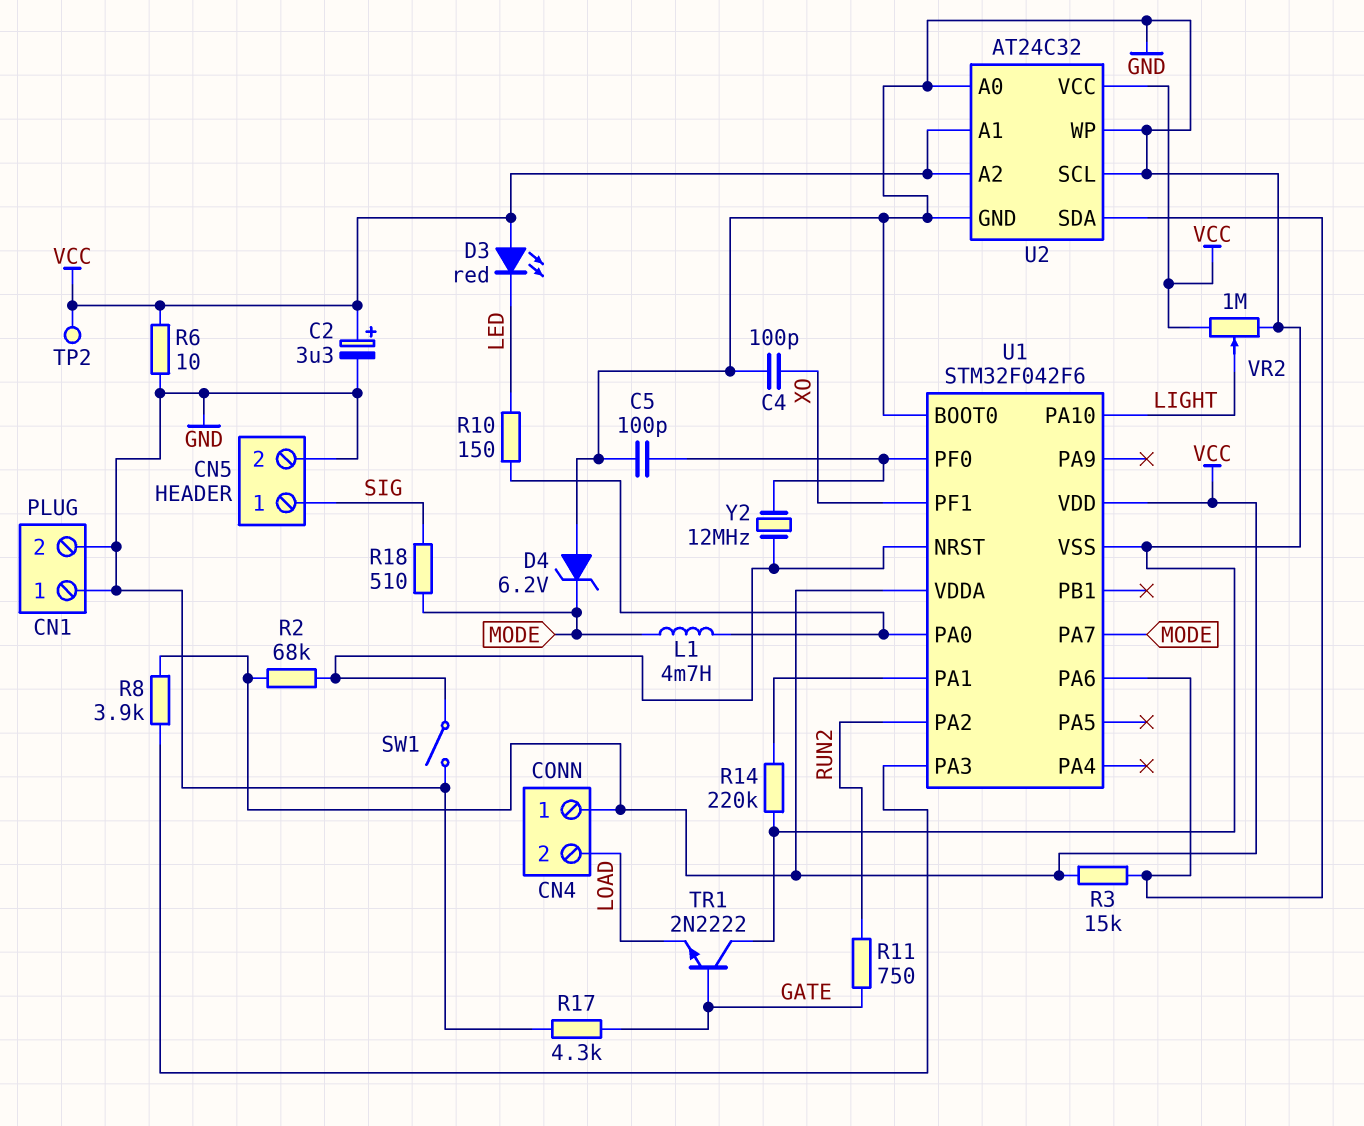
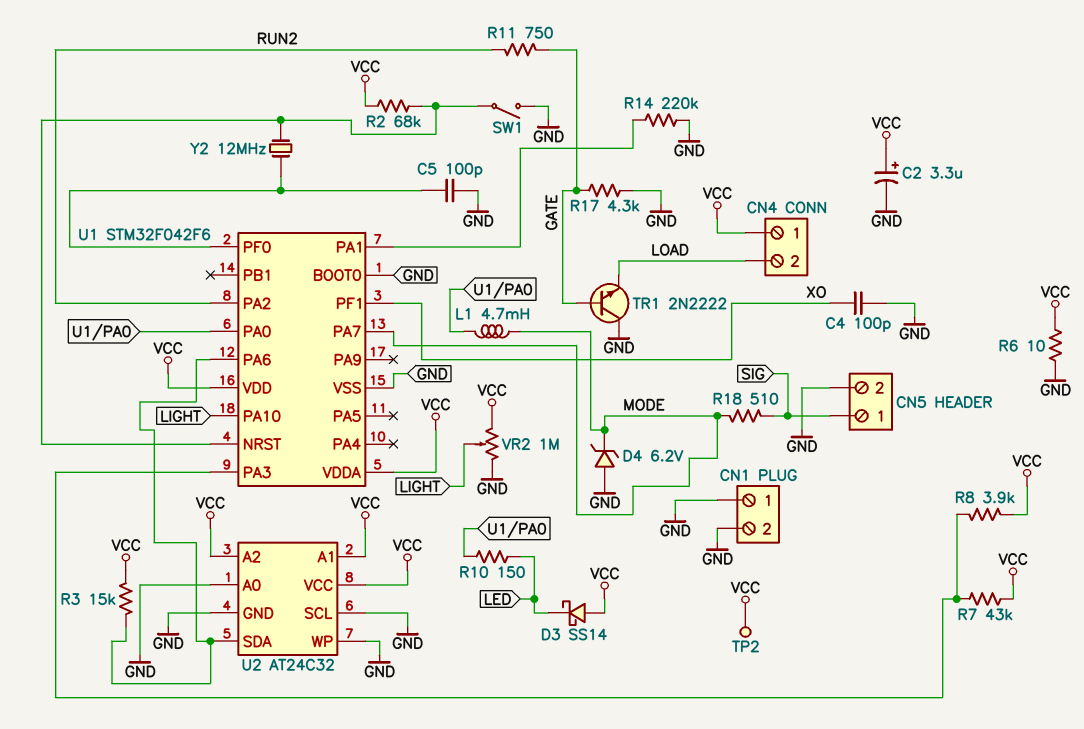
D3: LED red (A VCC, K LED) -> schottky SS14 (A VCC, K LED)
R7: none -> 43k (U1/PA3, VCC)

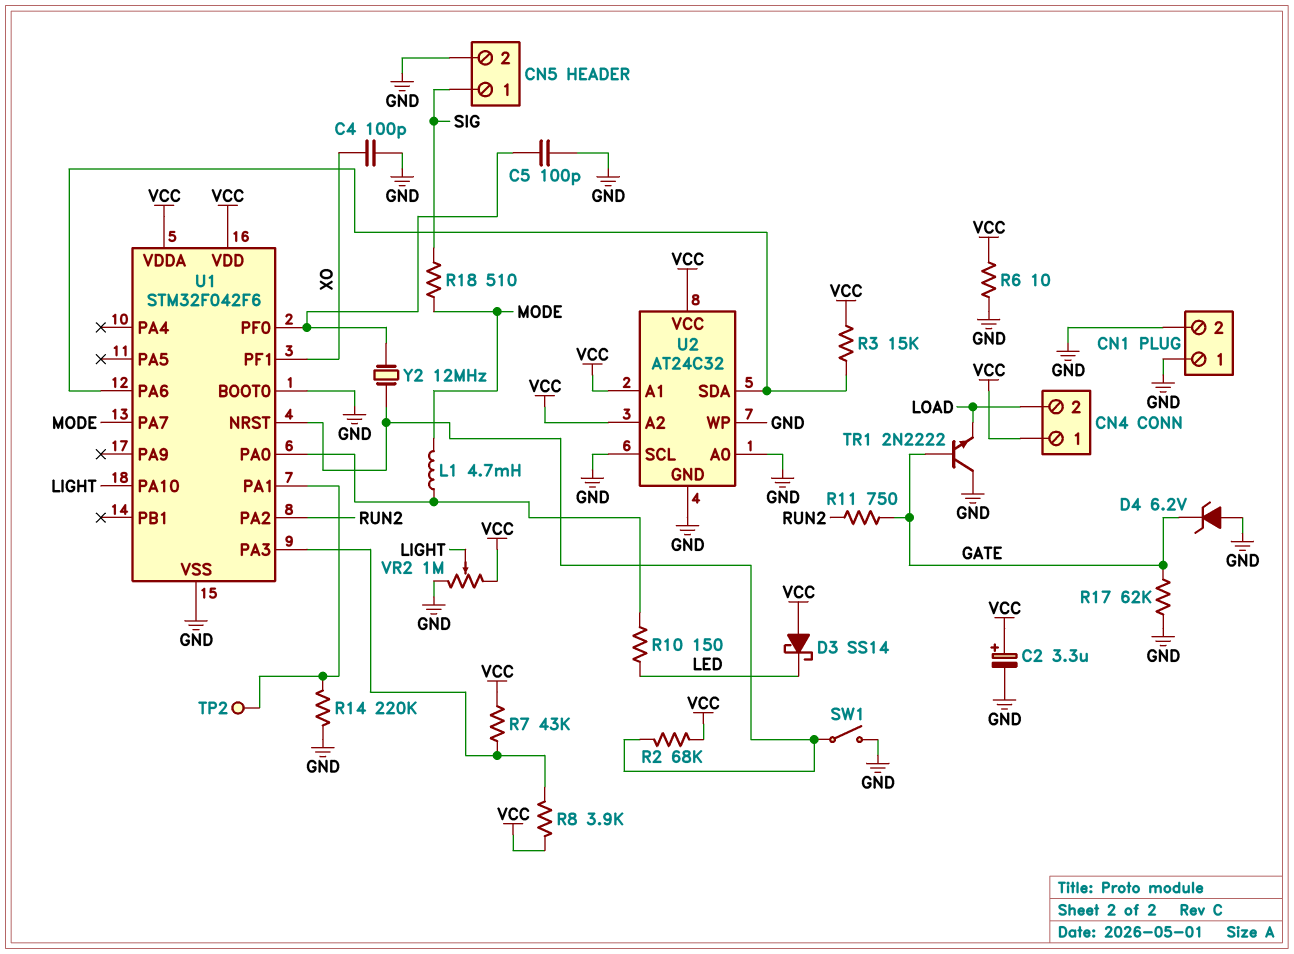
D4: zener 6.2V (A GND, K MODE) -> zener 6.2V (A GND, K GATE)
R17: 4.3k (GATE, GND) -> 62k (GATE, GND)
TP2: test point (VCC) -> test point (U1/PA1)

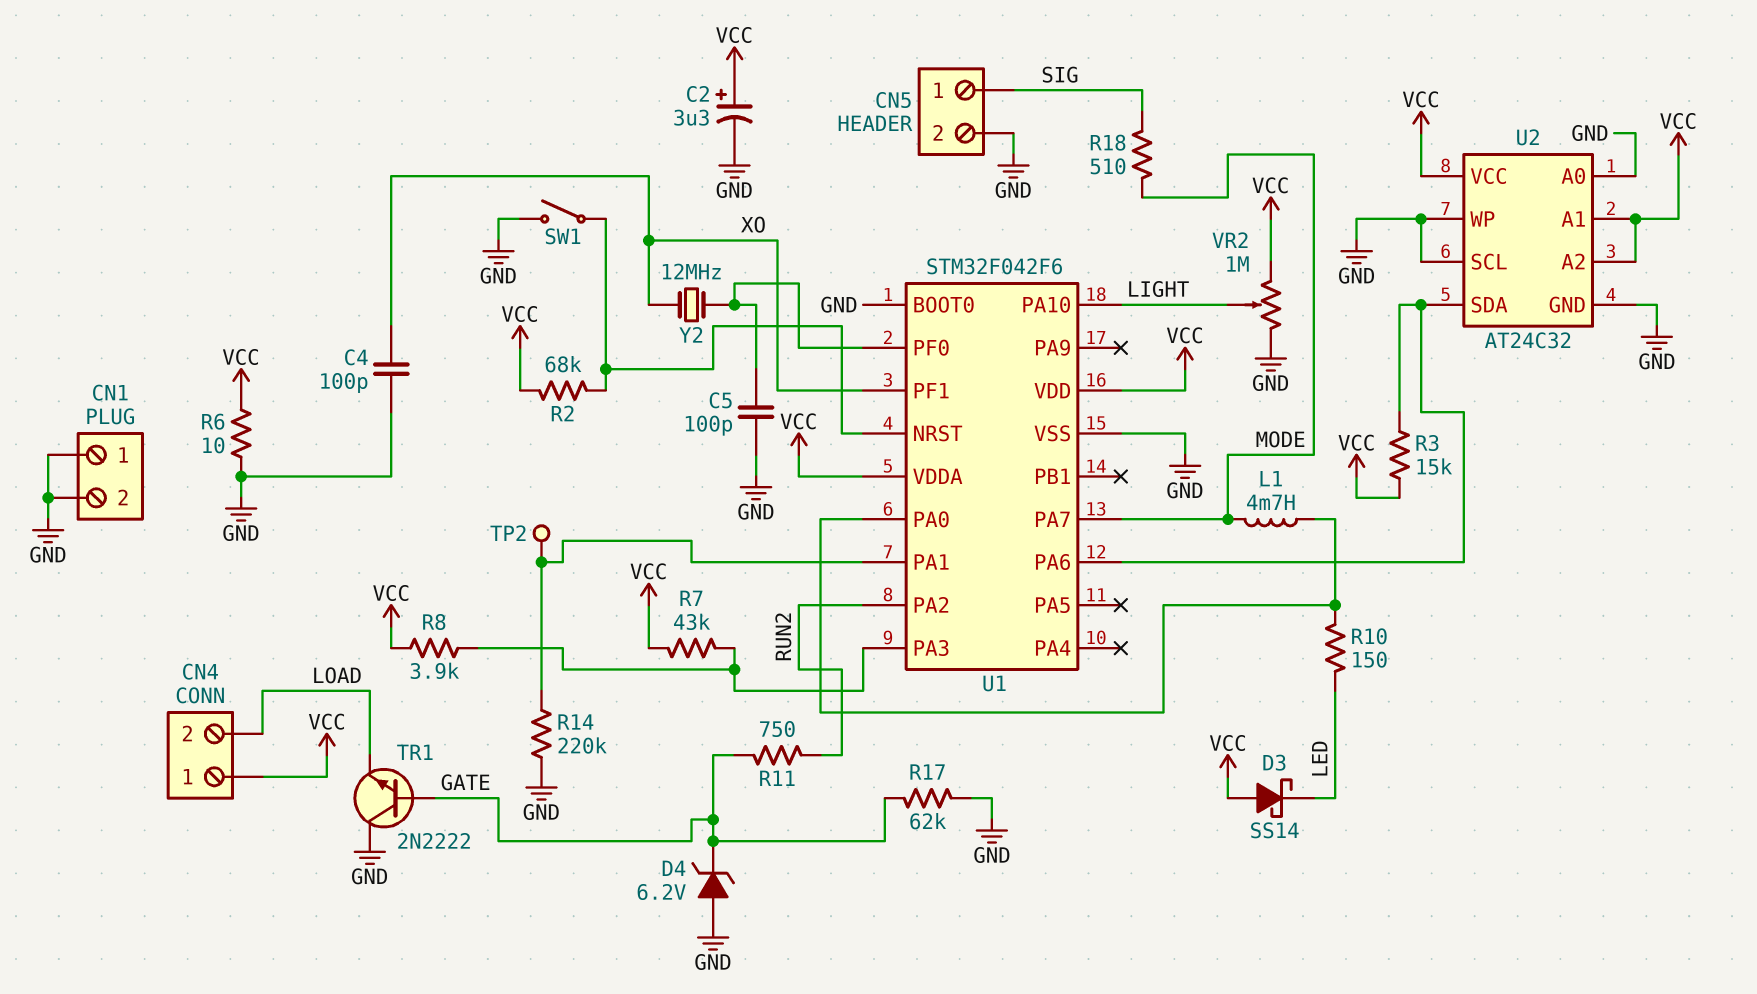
Y2: 12MHz (U1/NRST, U1/PF0) -> 12MHz (U1/PF0, XO)

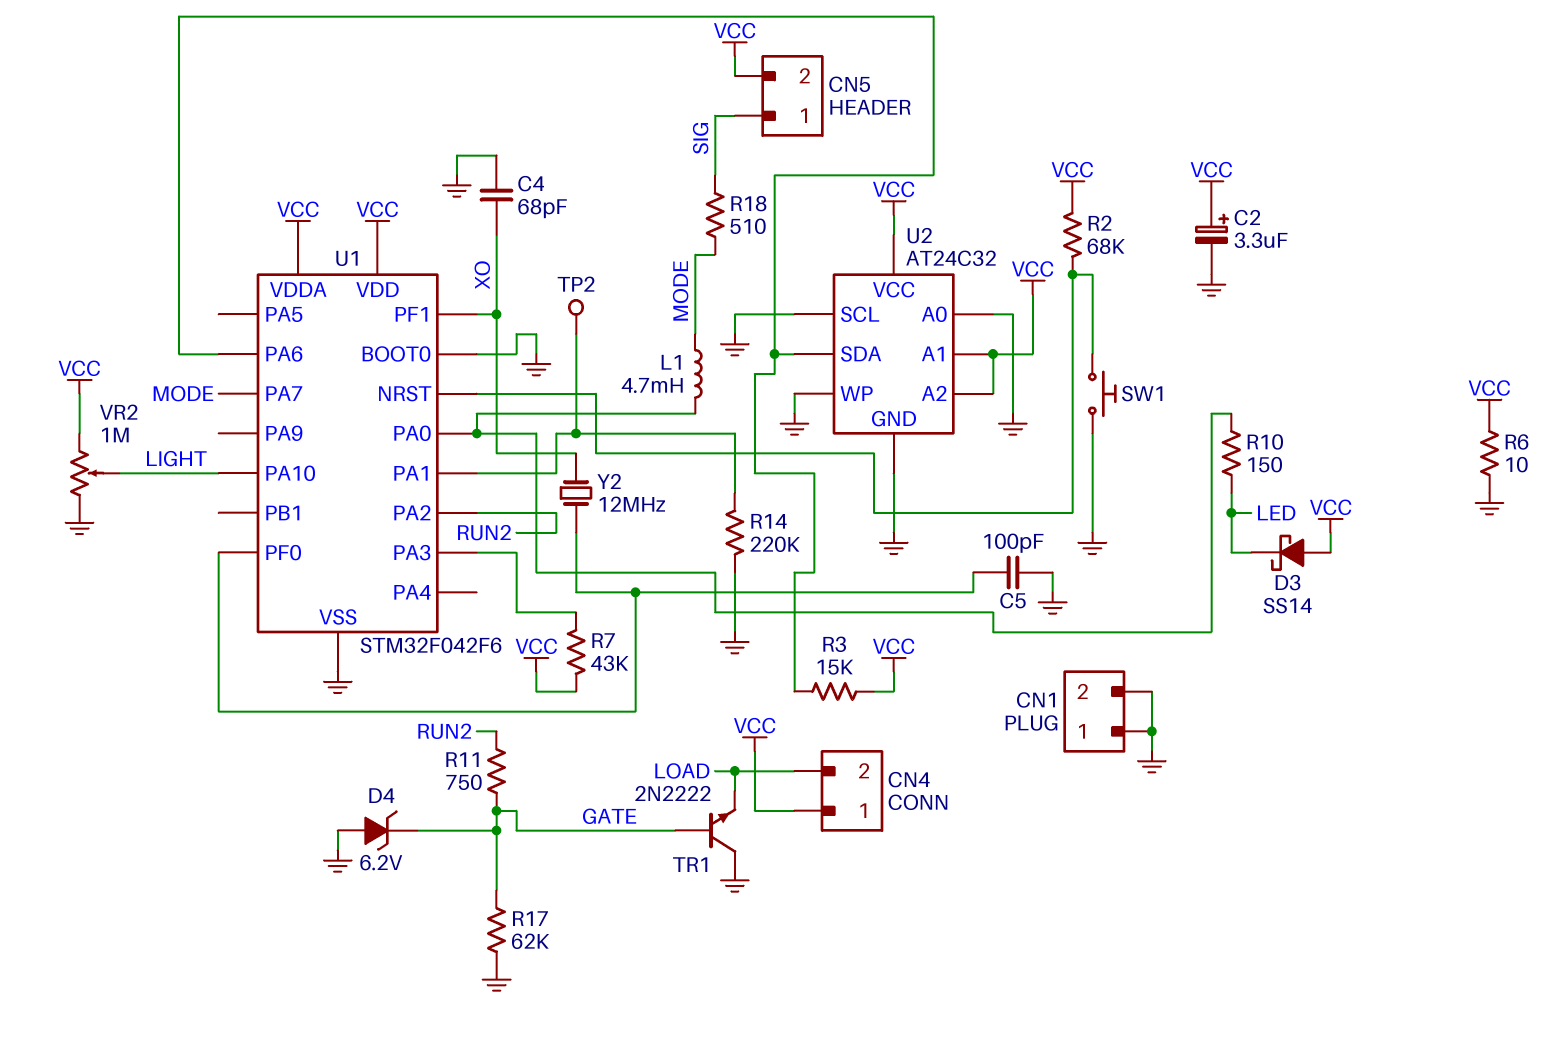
C4: 100pF (GND, XO) -> 68pF (GND, XO)
CN5 pin 2: GND -> VCC
R8: 3.9k (U1/PA3, VCC) -> none
SW1: switch (GND, U1/NRST) -> button (GND, U1/NRST)

